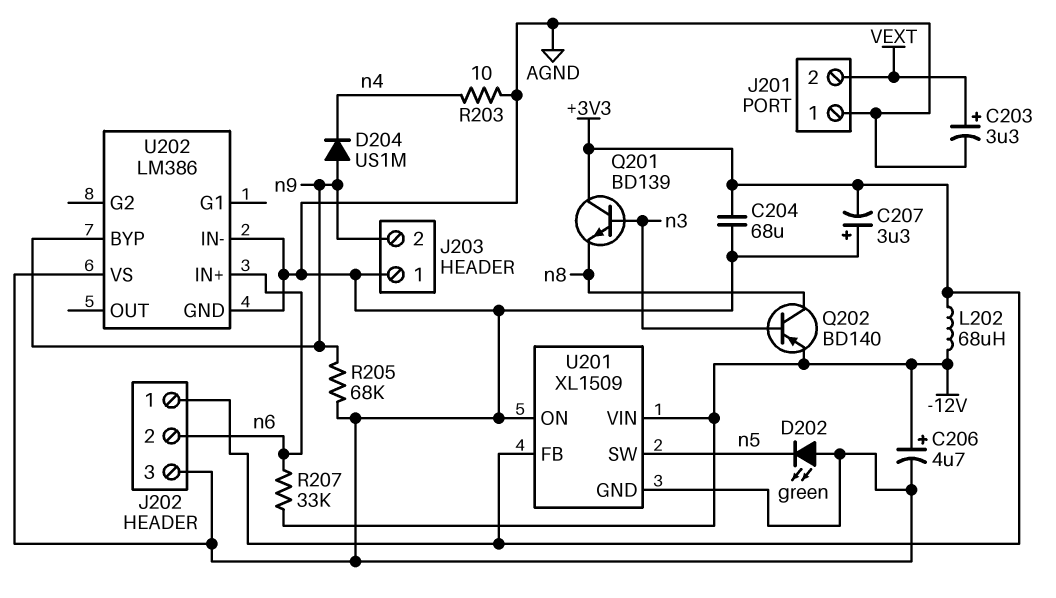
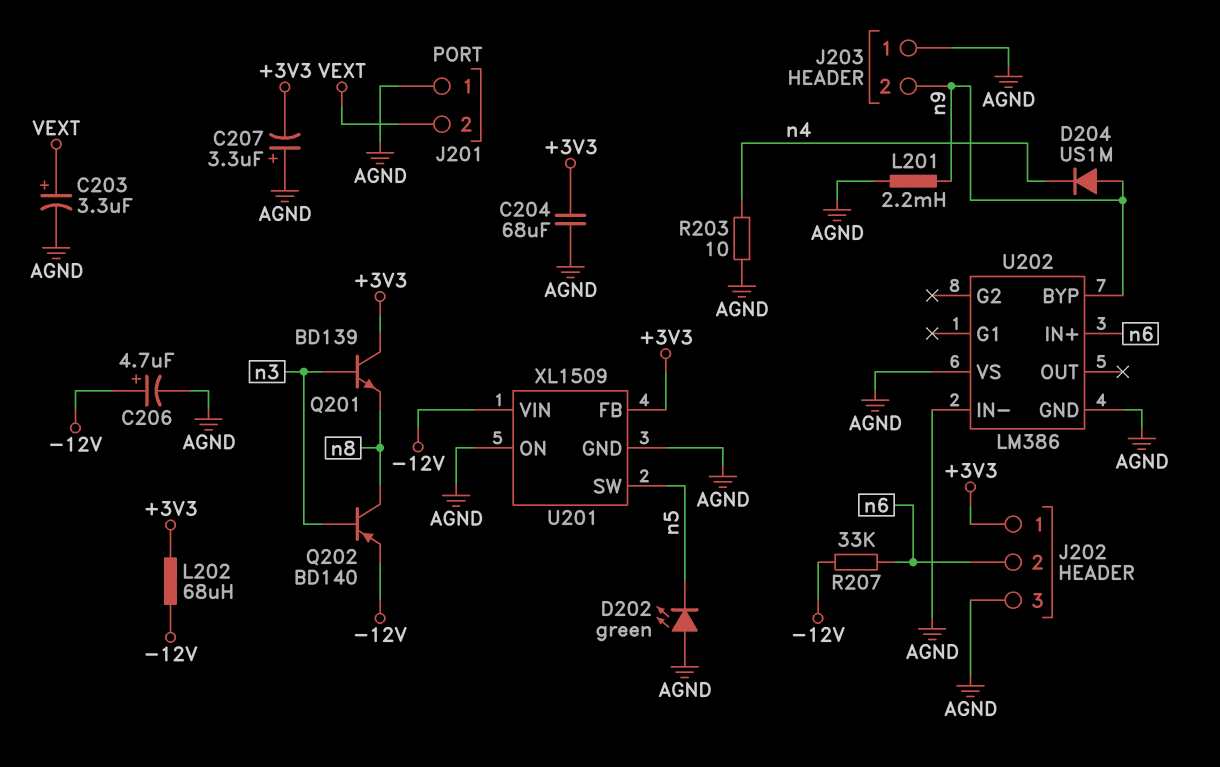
L201: none -> 2.2mH (AGND, n9)
R205: 68k (AGND, n9) -> none

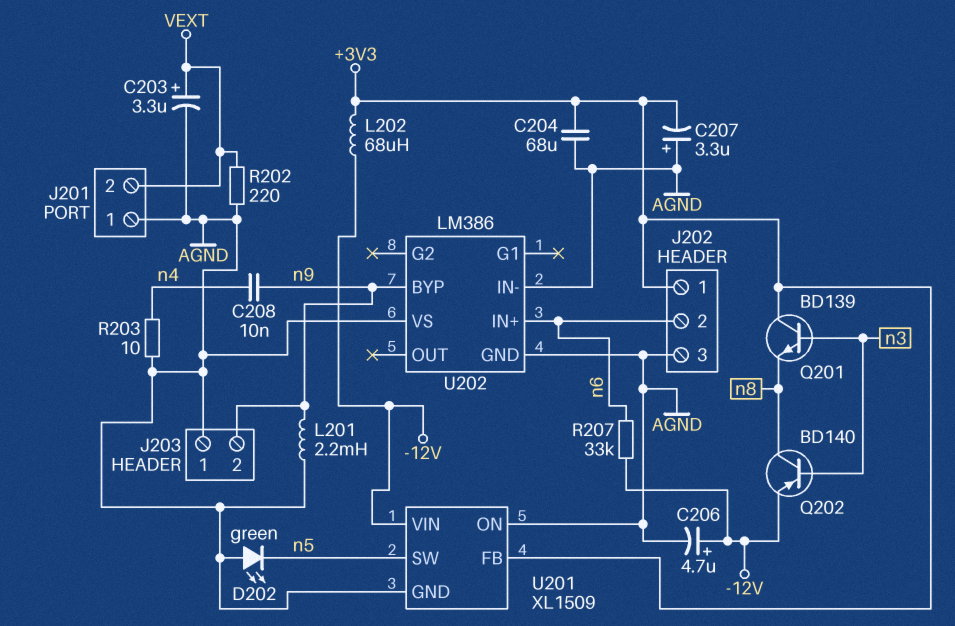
C208: none -> 10nF (n4, n9)
D204: diode US1M (A n9, K n4) -> none
R202: none -> 220 (AGND, VEXT)

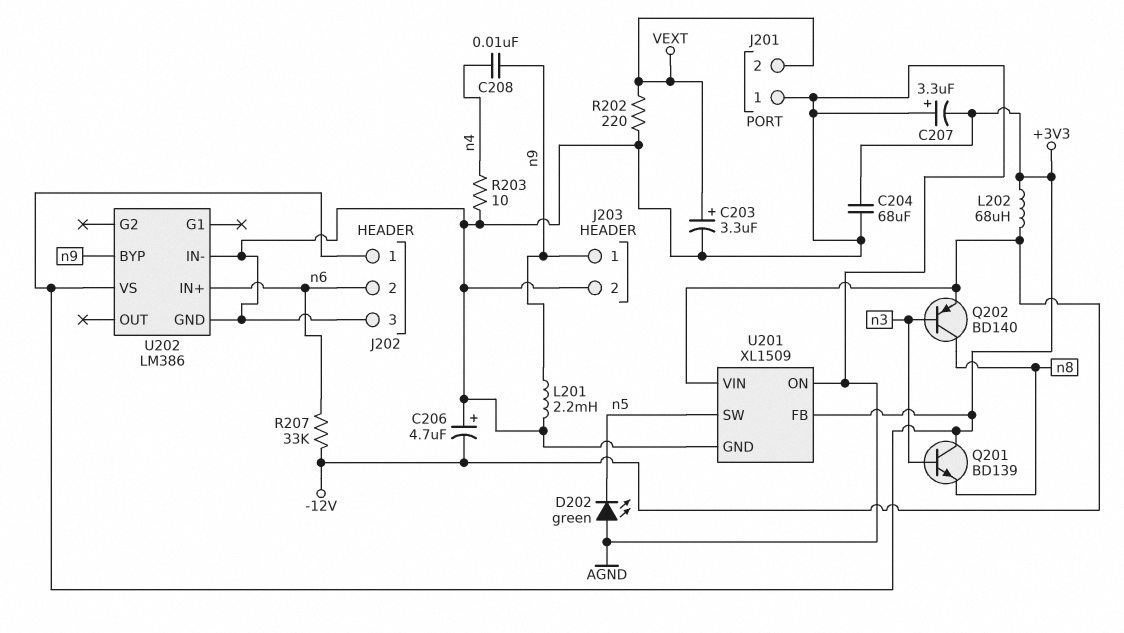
C206: 4.7uF (plus -12V, minus AGND) -> 4.7uF (plus AGND, minus -12V)
J203 pin 1: AGND -> n9
J203 pin 2: n9 -> AGND
U202 pin VS: AGND -> +3V3

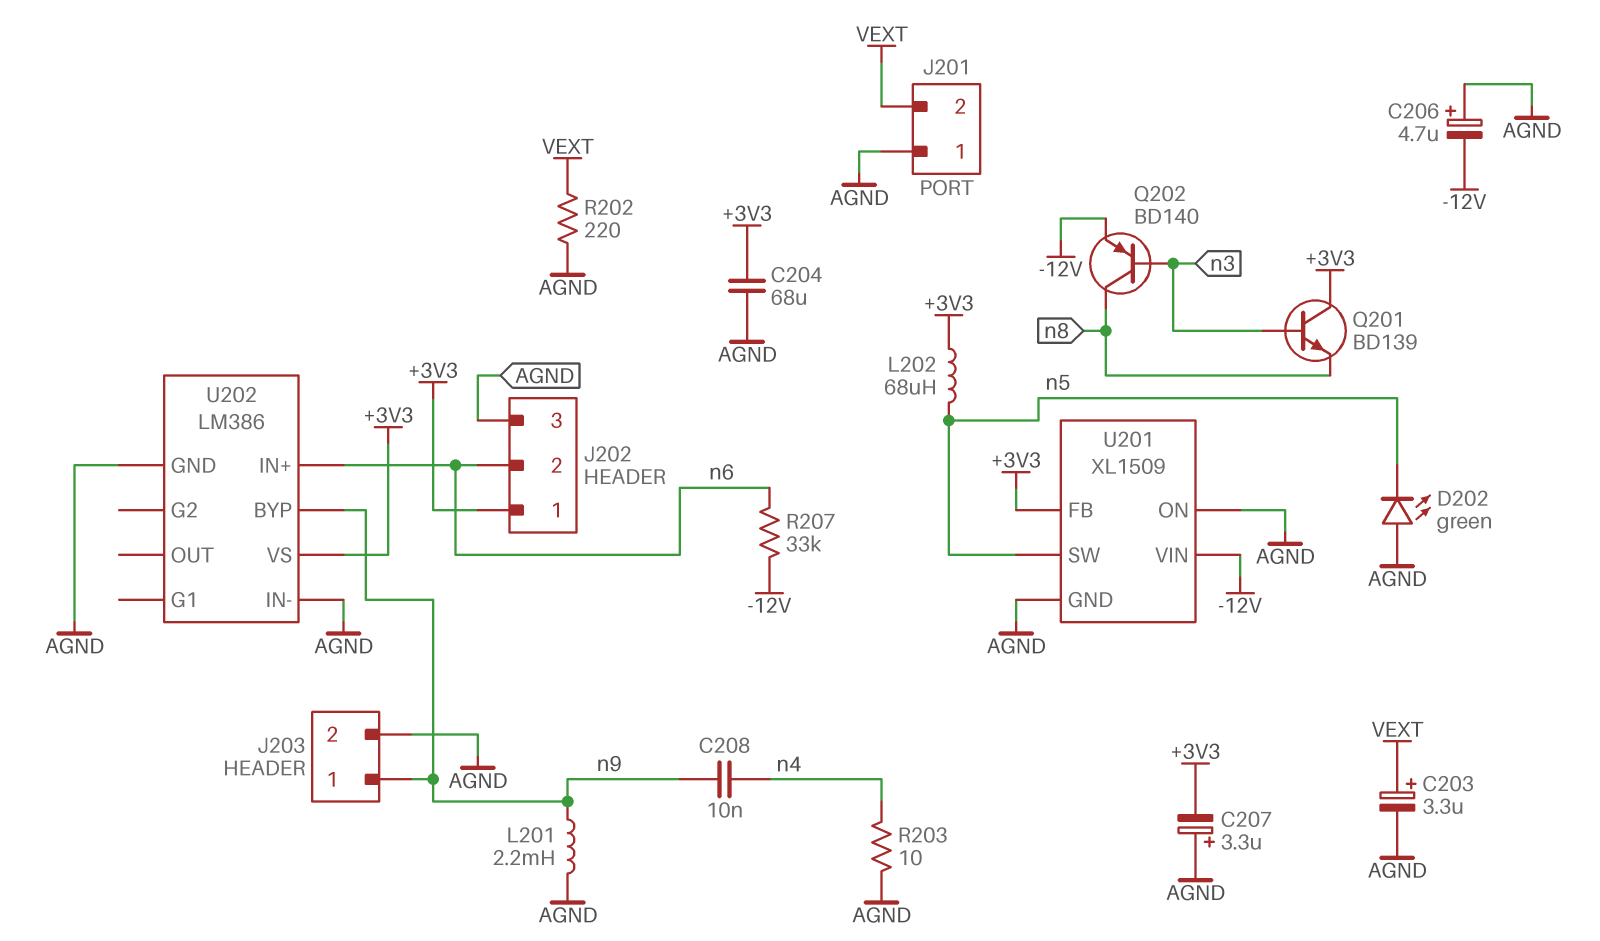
L202: 68uH (+3V3, -12V) -> 68uH (+3V3, n5)

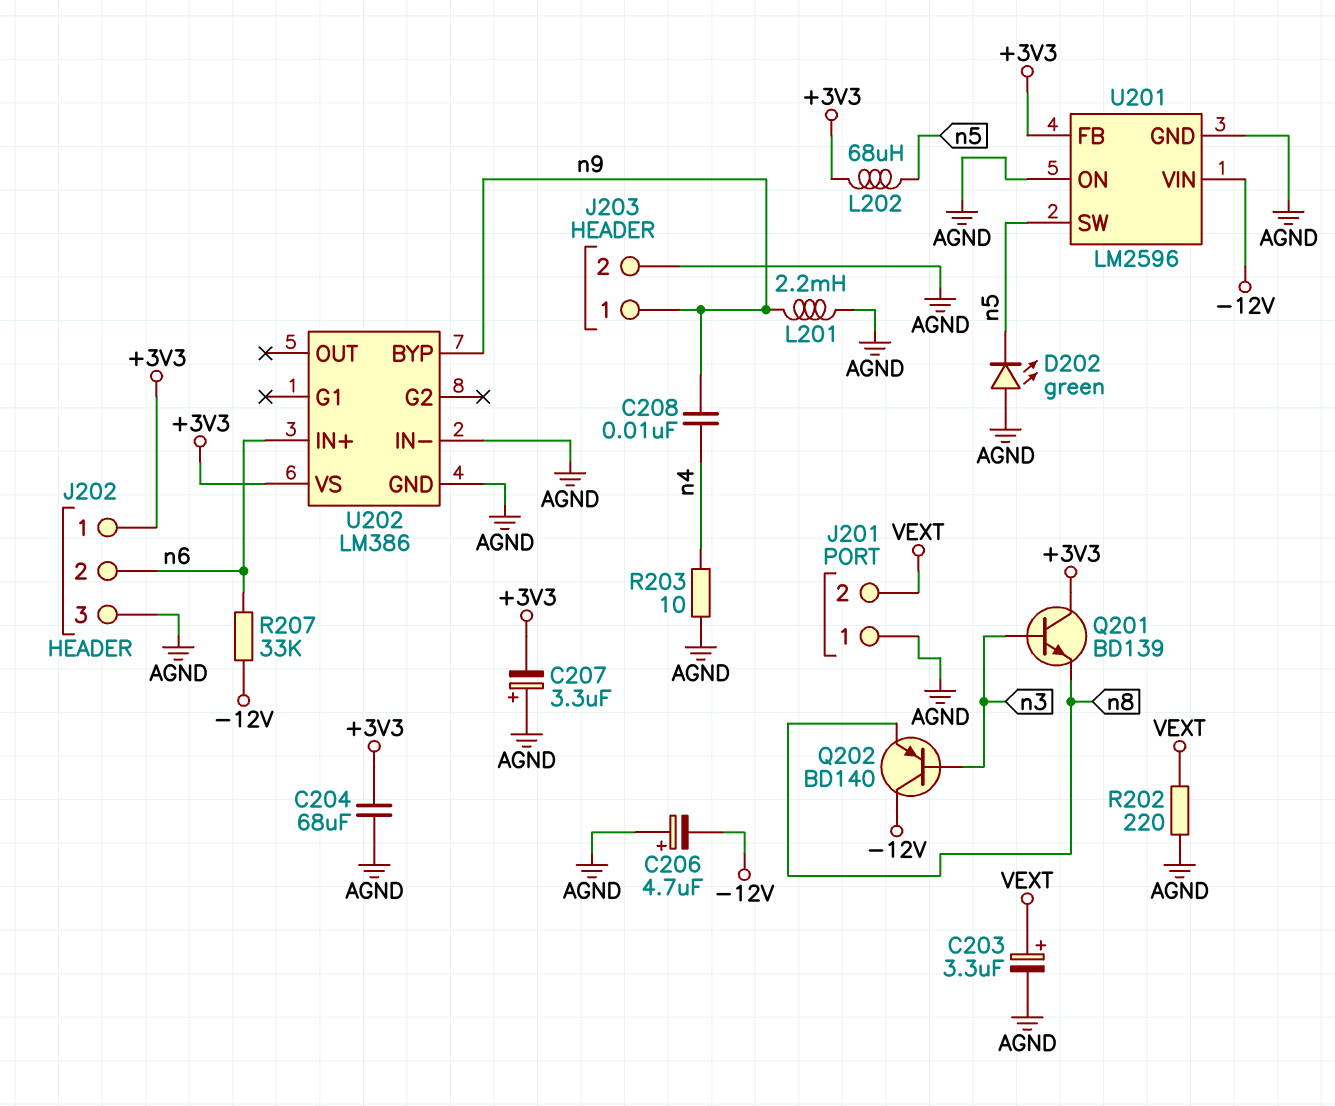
Q202: PNP BD140 (B n3, C n8, E -12V) -> PNP BD140 (B n3, C -12V, E n8)
U201: XL1509 -> LM2596

